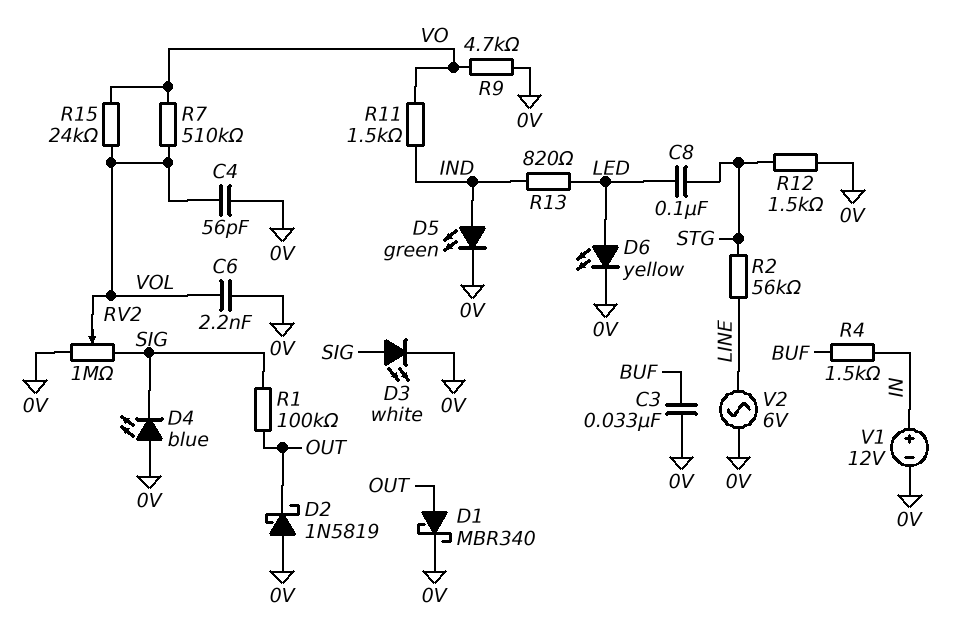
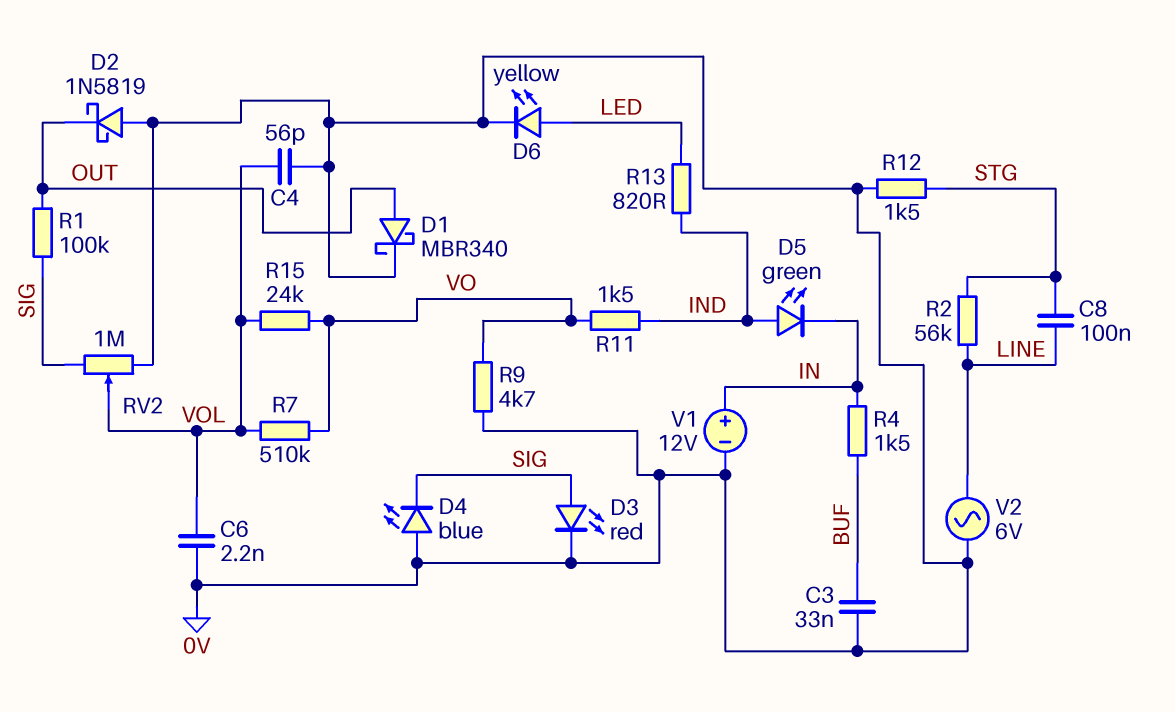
C8: 100nF (LED, STG) -> 100nF (LINE, STG)
D3: LED white (A SIG, K 0V) -> LED red (A SIG, K 0V)
D5: LED green (A IND, K 0V) -> LED green (A IND, K IN)

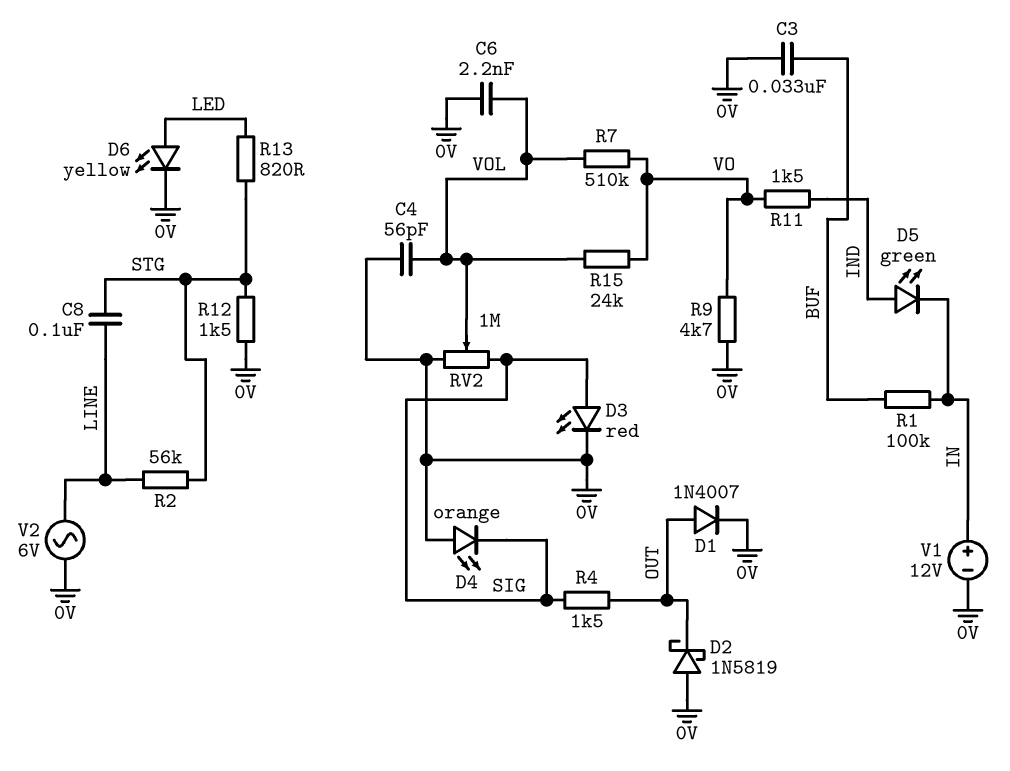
D1: schottky MBR340 (A OUT, K 0V) -> diode 1N4007 (A OUT, K 0V)
D4: LED blue (A 0V, K SIG) -> LED orange (A 0V, K SIG)
R1: 100k (OUT, SIG) -> 100k (BUF, IN)
R4: 1.5k (BUF, IN) -> 1.5k (OUT, SIG)
R13: 820 (IND, LED) -> 820 (LED, STG)

